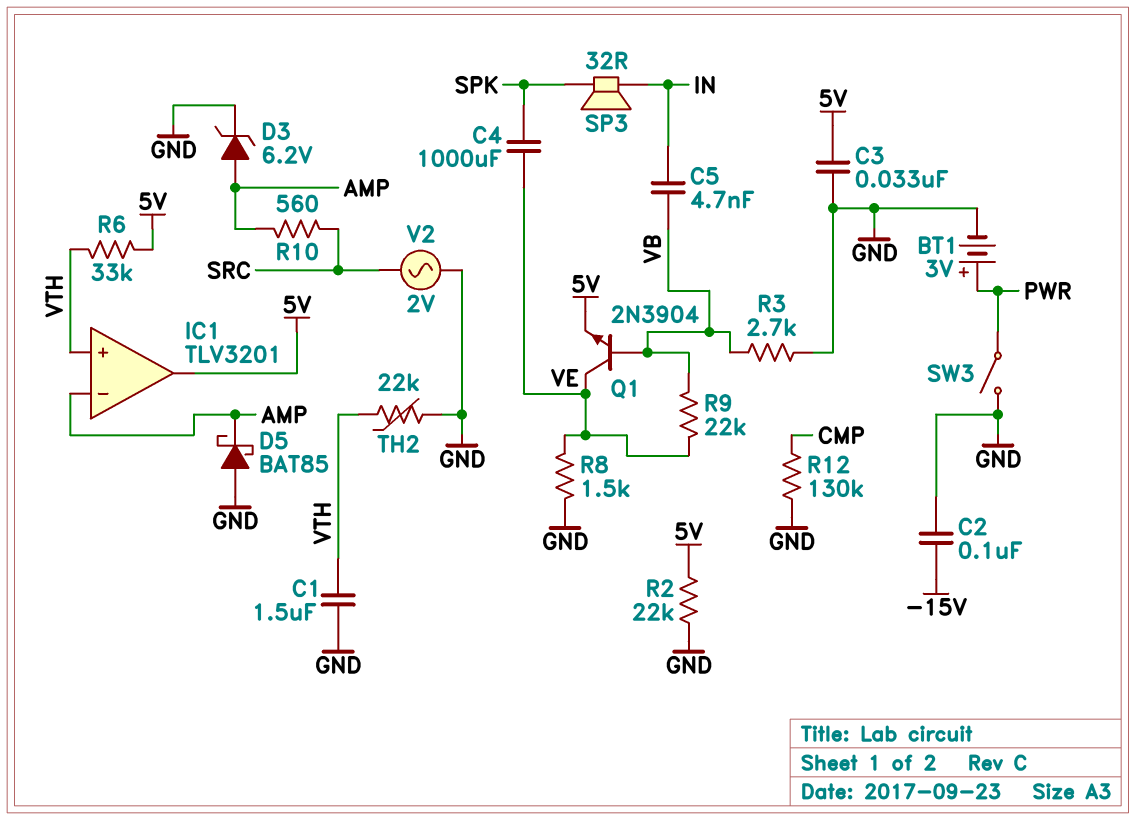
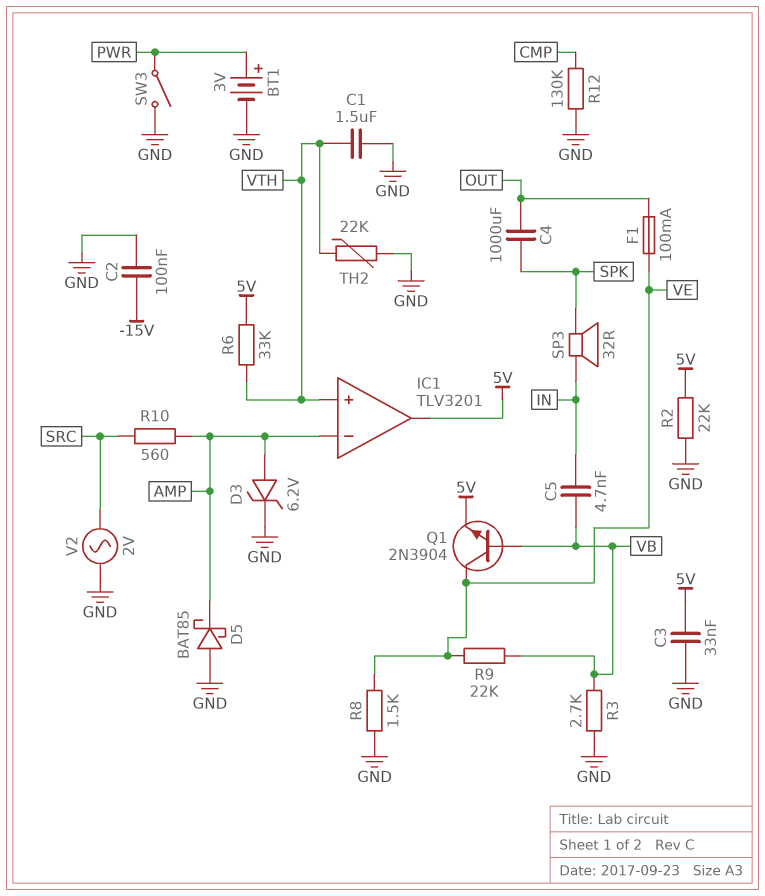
C4: 1000uF (SPK, VE) -> 1000uF (OUT, SPK)
F1: none -> 100mA (OUT, VE)

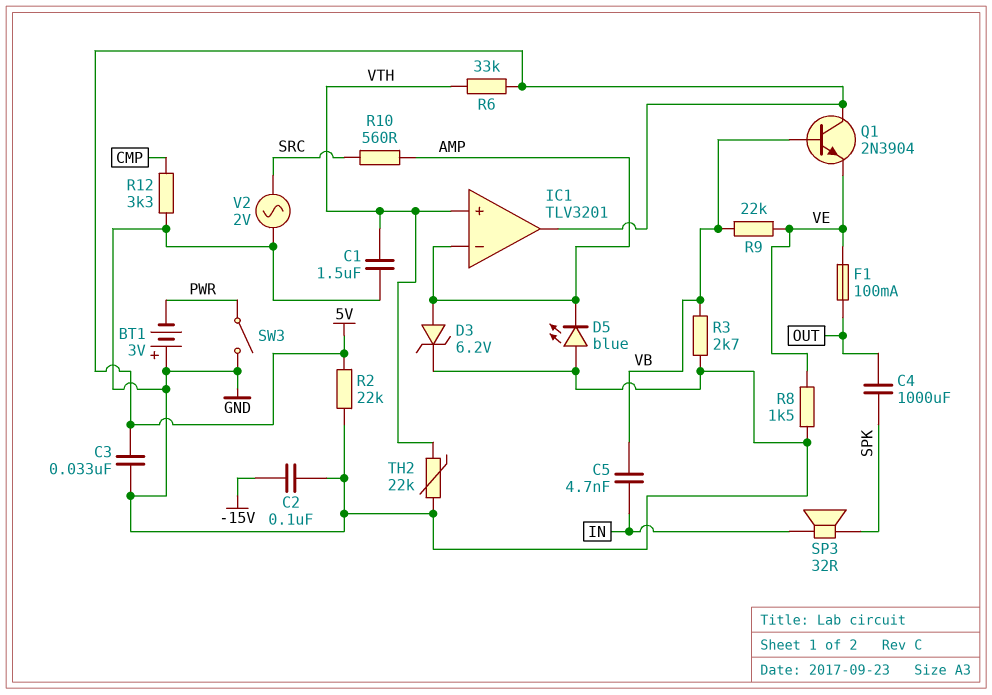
BT1: 3V (plus PWR, minus GND) -> 3V (plus GND, minus PWR)
D5: schottky BAT85 (A GND, K AMP) -> LED blue (A GND, K AMP)
Q1: NPN 2N3904 (B VB, C VE, E 5V) -> NPN 2N3904 (B VB, C 5V, E VE)
R12: 130k (CMP, GND) -> 3.3k (CMP, GND)

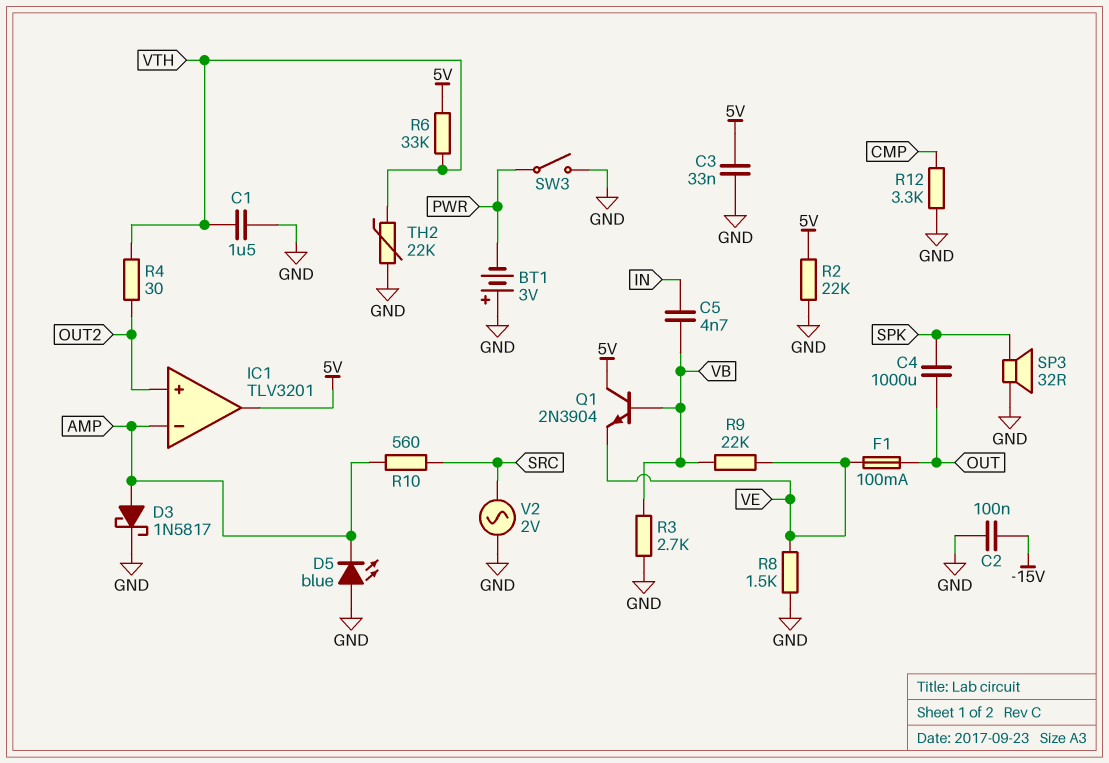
D3: zener 6.2V (A AMP, K GND) -> schottky 1N5817 (A AMP, K GND)
IC1 pin in+: VTH -> OUT2
R4: none -> 30 (OUT2, VTH)
SP3: speaker 32R (IN, SPK) -> speaker 32R (GND, SPK)

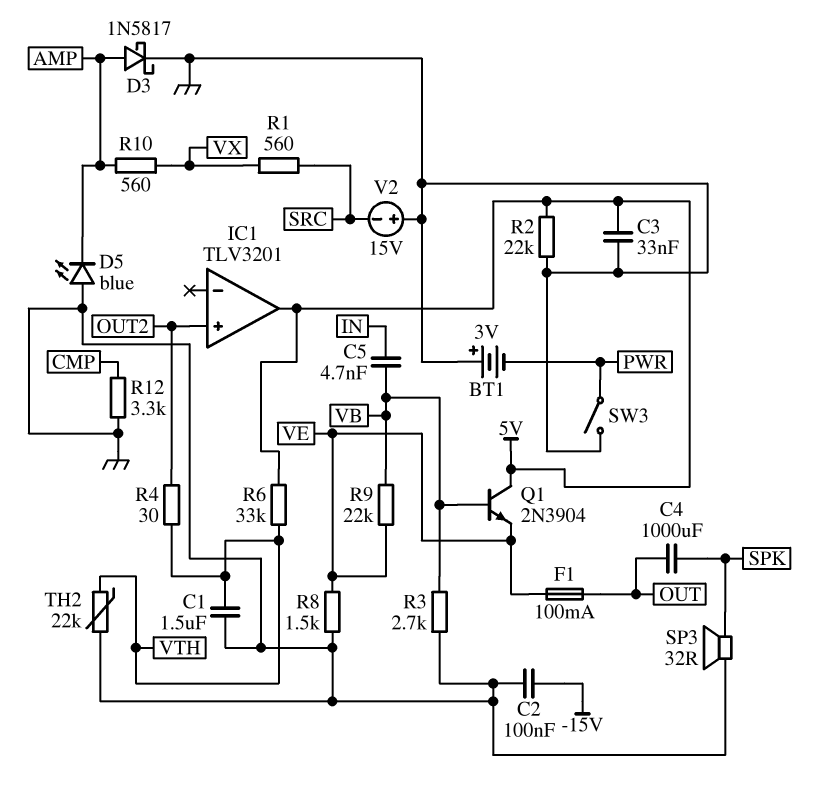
IC1 pin in-: AMP -> none
R1: none -> 560 (SRC, VX)
R10: 560 (AMP, SRC) -> 560 (AMP, VX)
V2: AC 2V (GND, SRC) -> 15V (plus GND, minus SRC)

